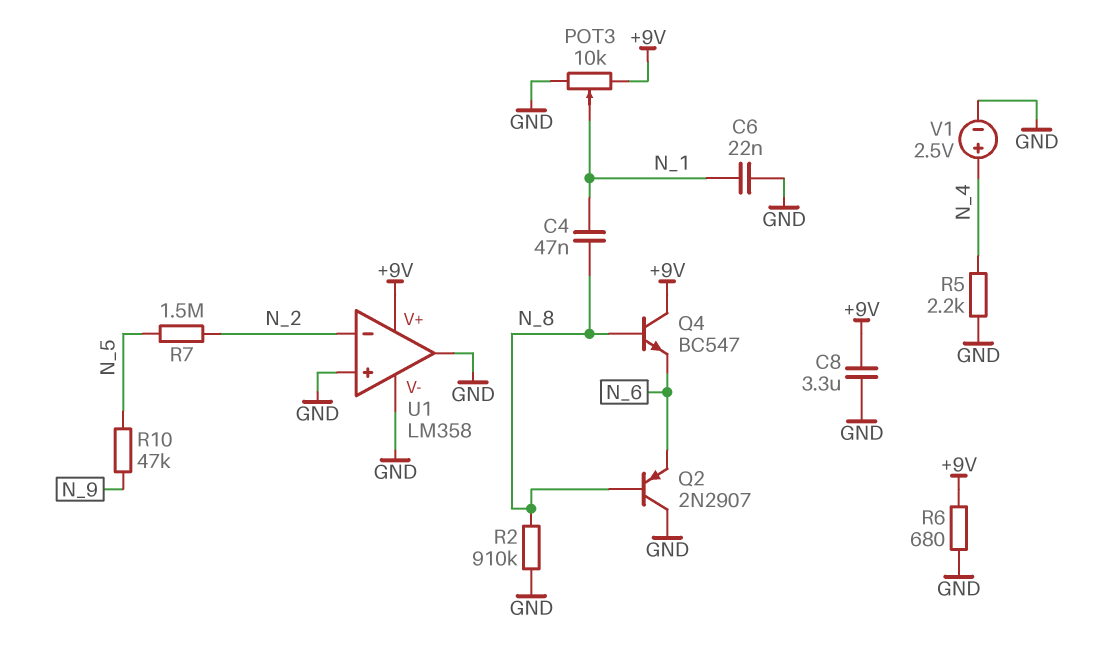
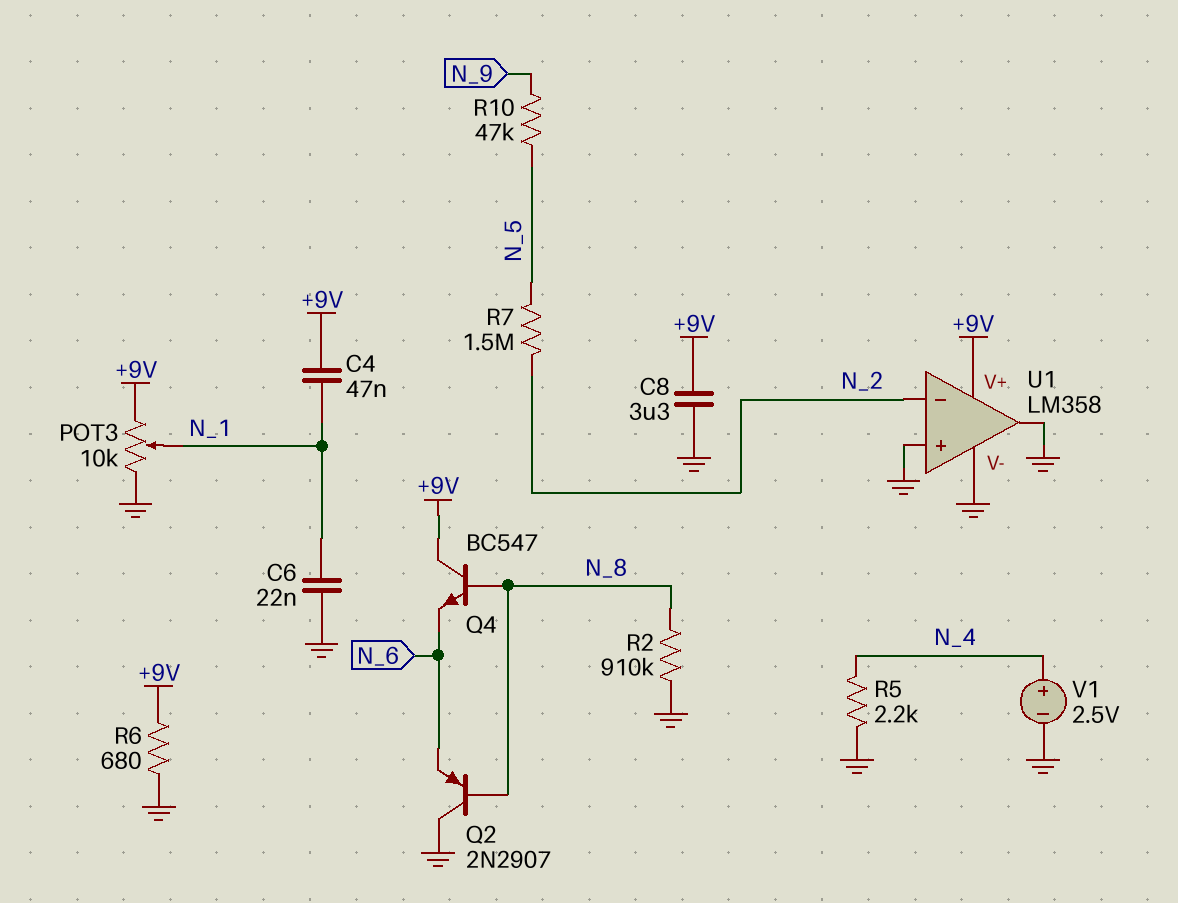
C4: 47nF (N_1, N_8) -> 47nF (+9V, N_1)

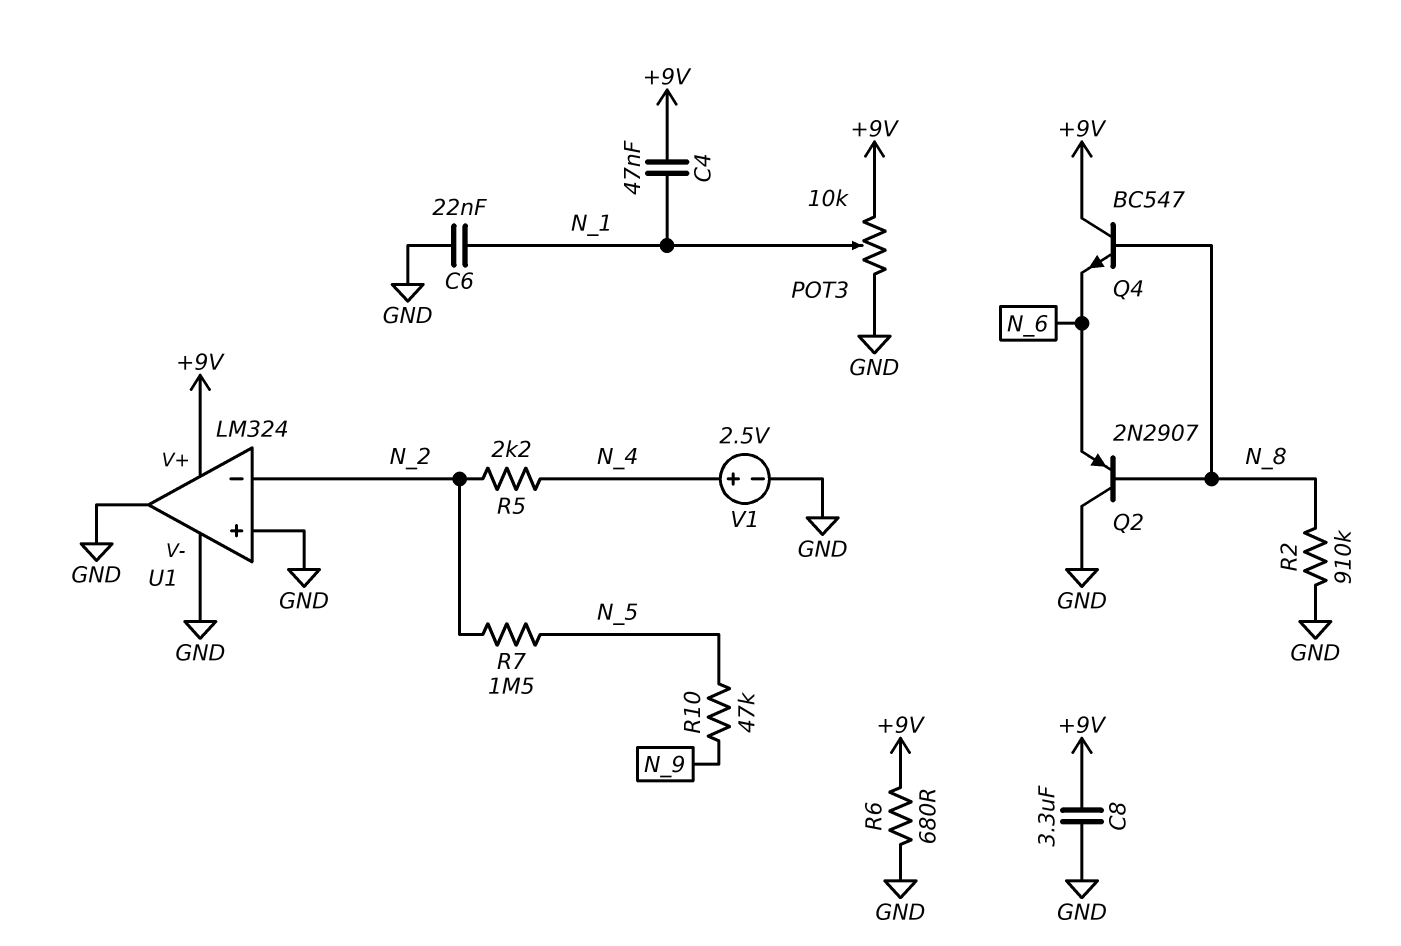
R5: 2.2k (GND, N_4) -> 2.2k (N_2, N_4)
U1: LM358 -> LM324

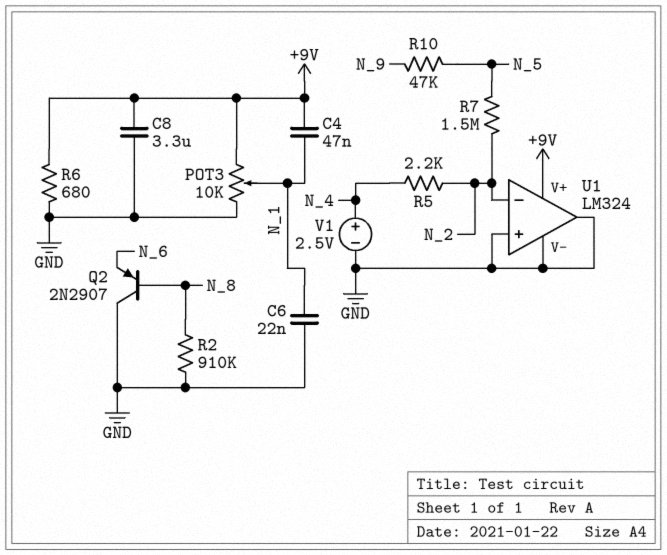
Q4: NPN BC547 (B N_8, C +9V, E N_6) -> none

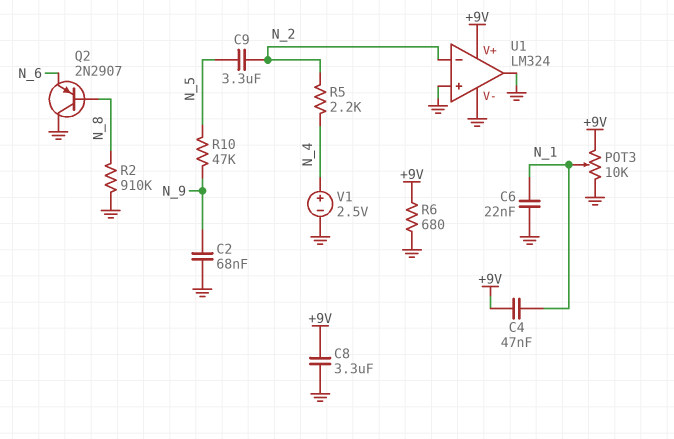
C2: none -> 68nF (GND, N_9)
C9: none -> 3.3uF (N_2, N_5)
R7: 1.5M (N_2, N_5) -> none

